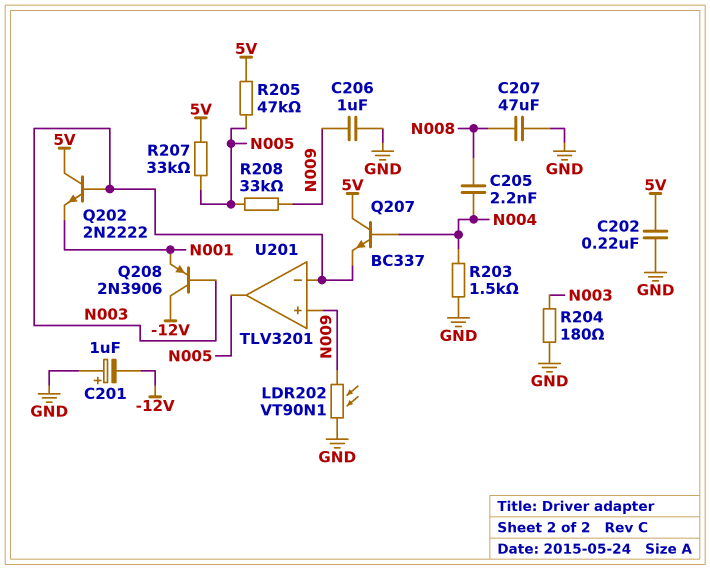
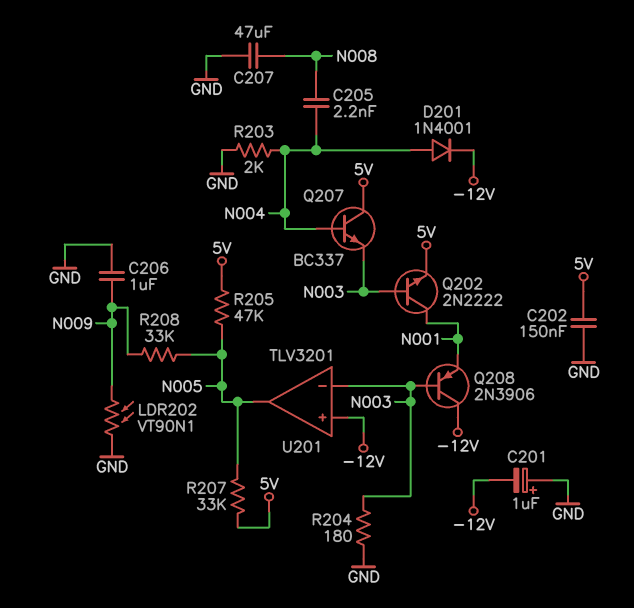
C202: 220nF (5V, GND) -> 150nF (5V, GND)
D201: none -> diode 1N4001 (A N004, K -12V)
Q202: NPN 2N2222 (B N003, C 5V, E N001) -> NPN 2N2222 (B N003, C N001, E 5V)
R203: 1.5k (GND, N004) -> 2k (GND, N004)
U201 pin in+: N009 -> -12V

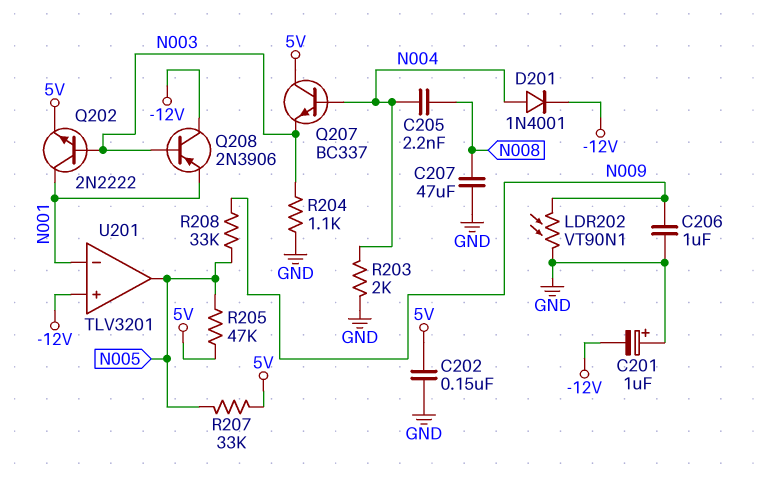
R204: 180 (GND, N003) -> 1.1k (GND, N003)
U201 pin in-: N003 -> N001

